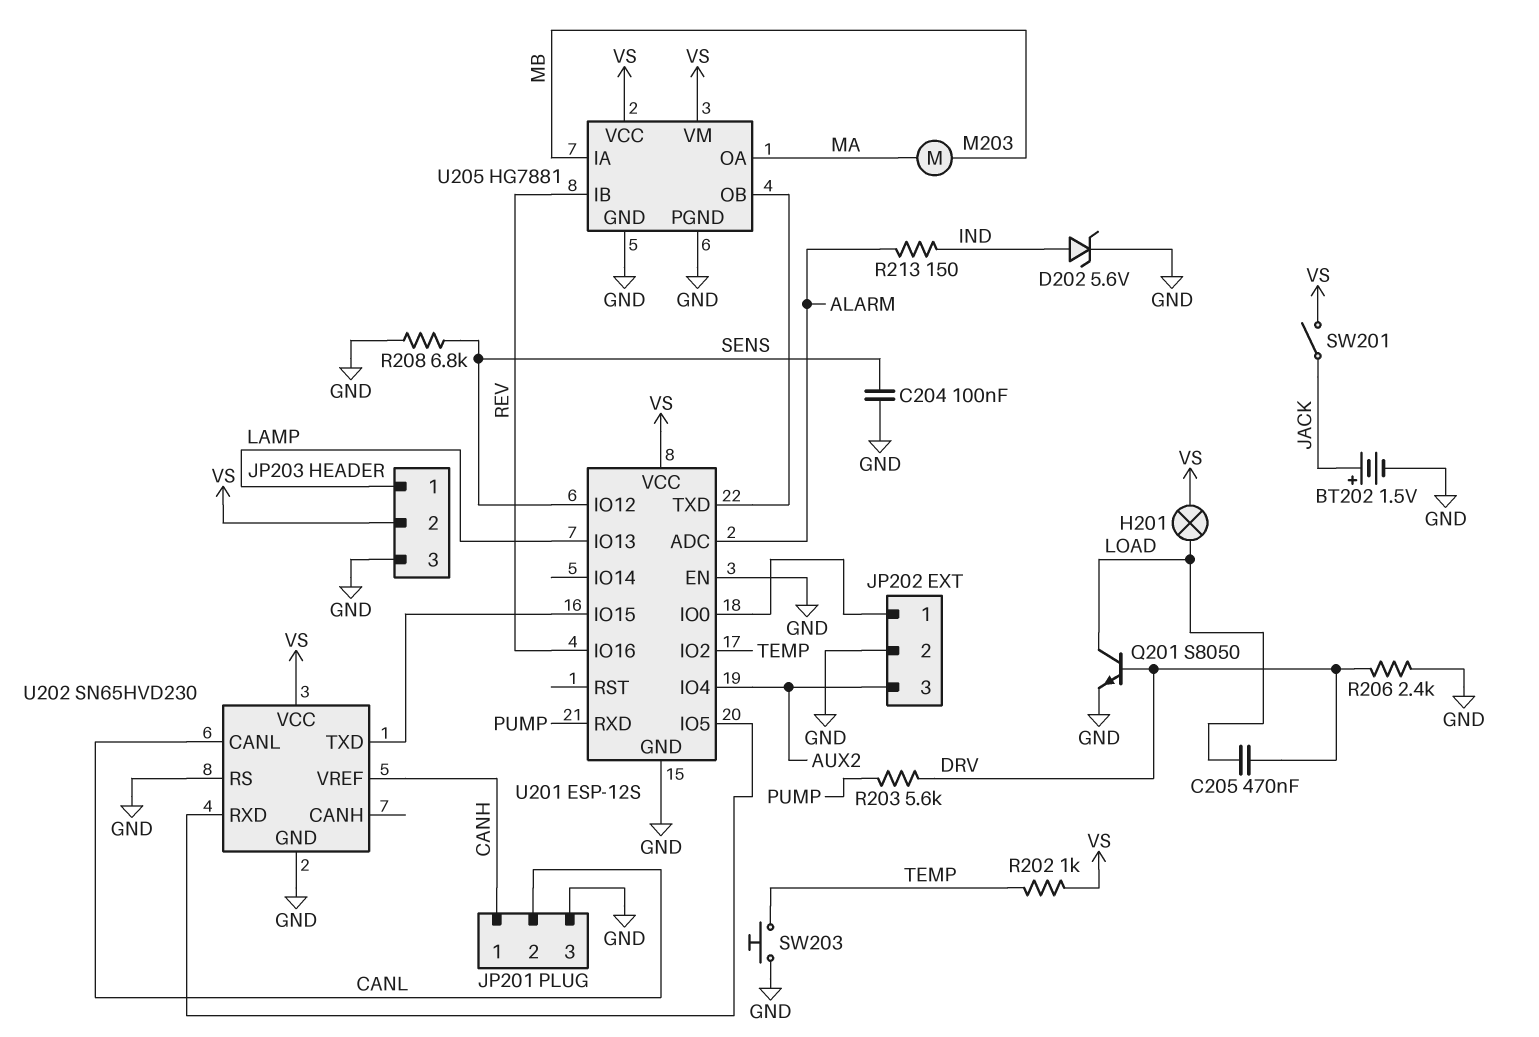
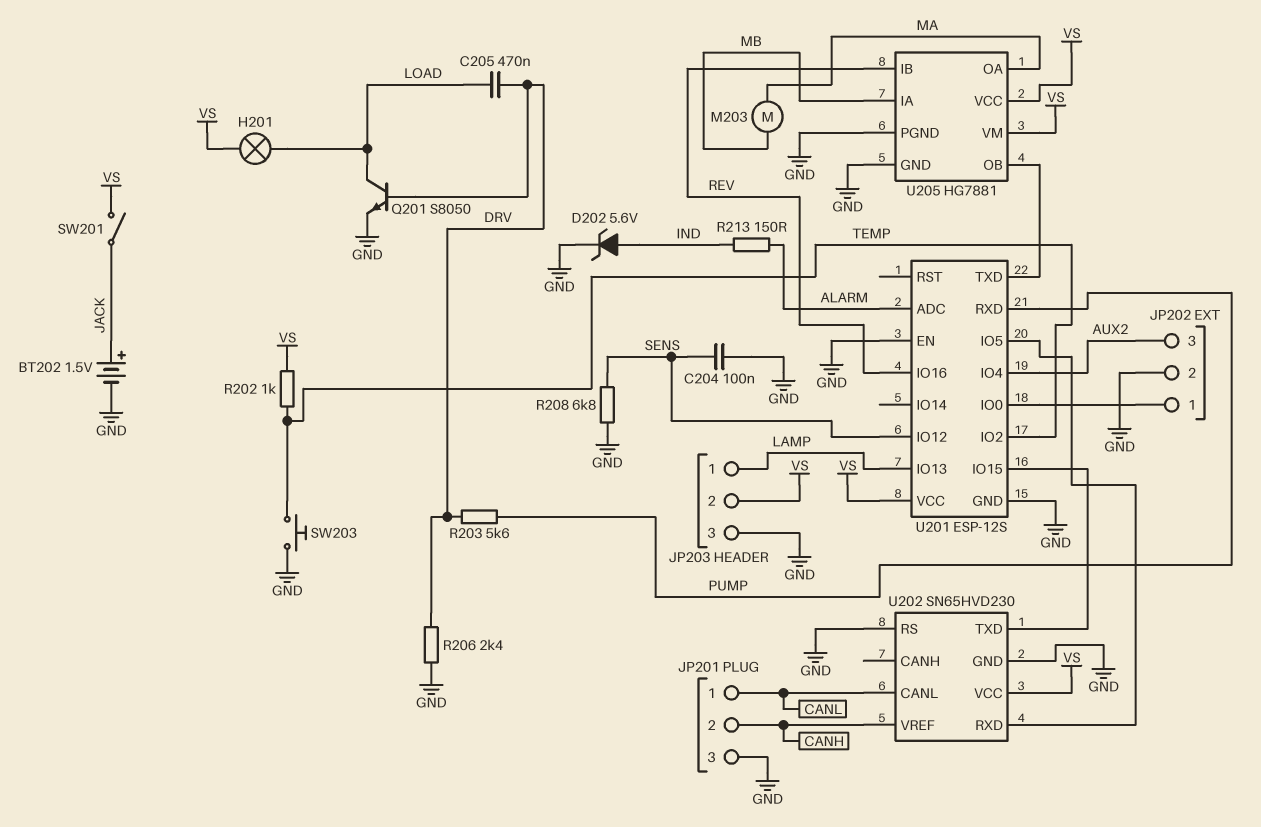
JP201 pin 1: CANH -> CANL
JP201 pin 2: CANL -> CANH

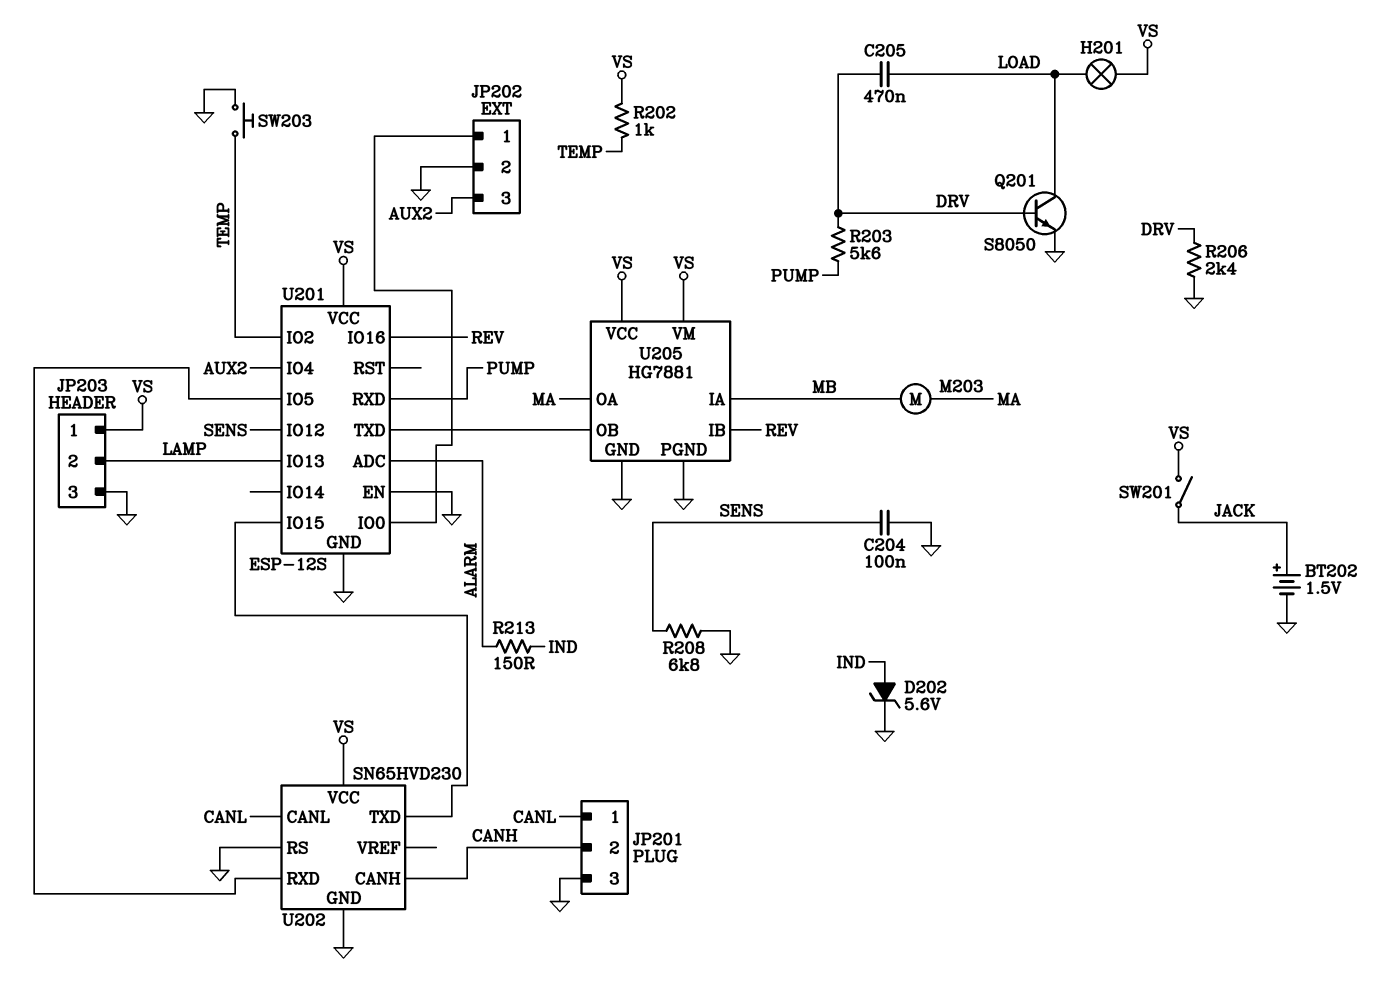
JP203 pin 1: LAMP -> VS
JP203 pin 2: VS -> LAMP
U202 pin CANH: none -> CANH
U202 pin VREF: CANH -> none

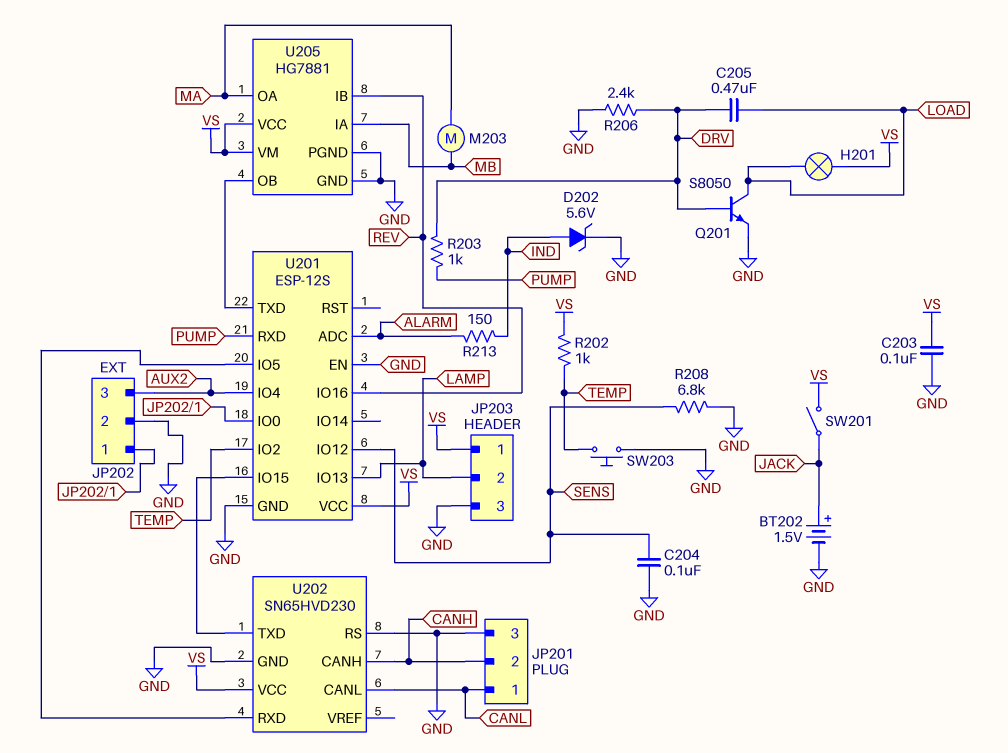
C203: none -> 100nF (GND, VS)
R203: 5.6k (DRV, PUMP) -> 1k (DRV, PUMP)

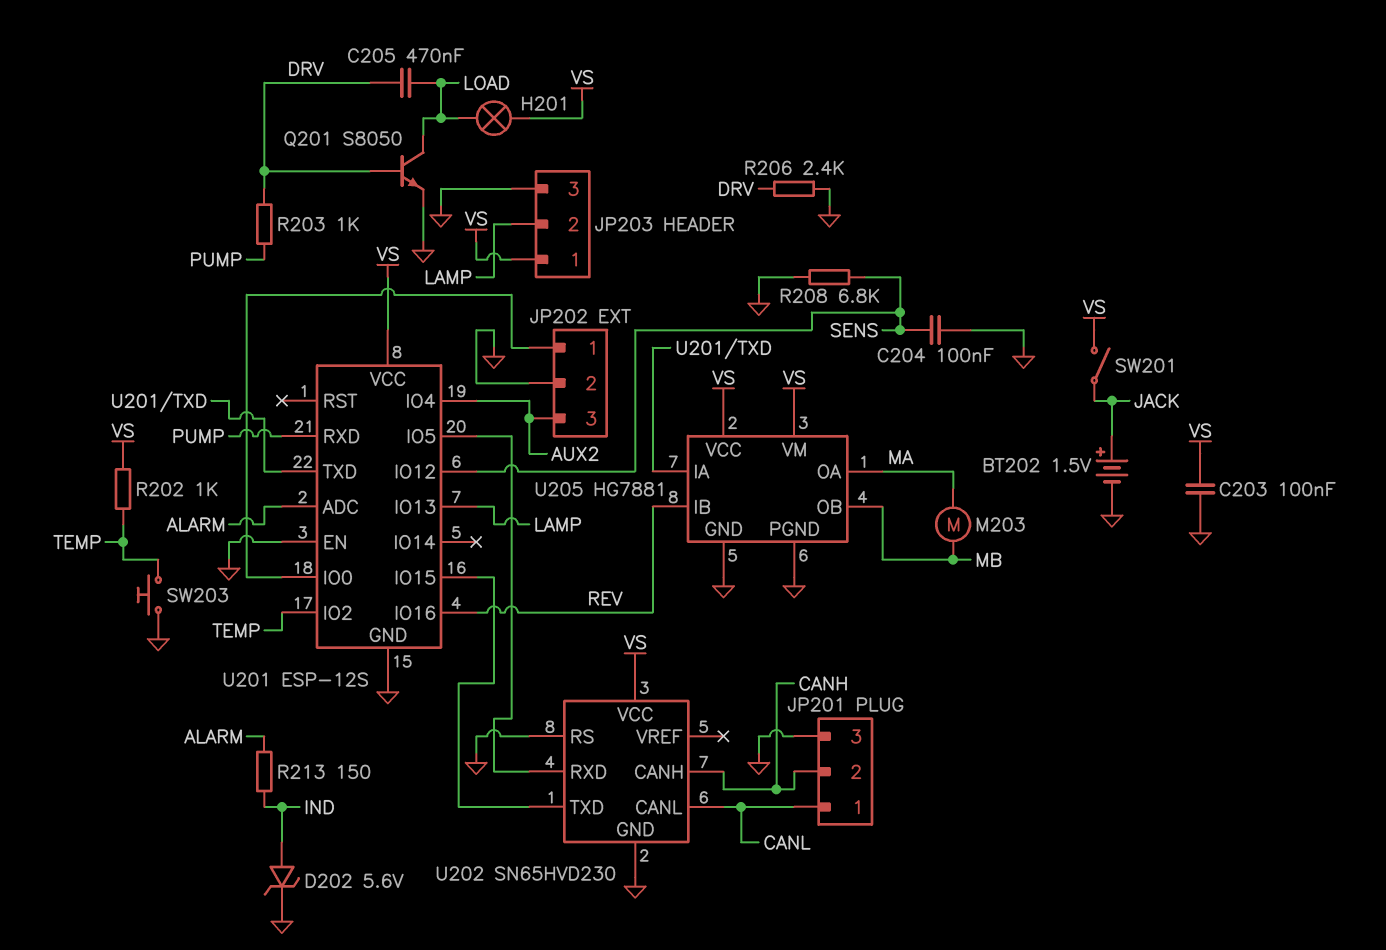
U205 pin IA: MB -> U201/TXD
U205 pin OB: U201/TXD -> MB

